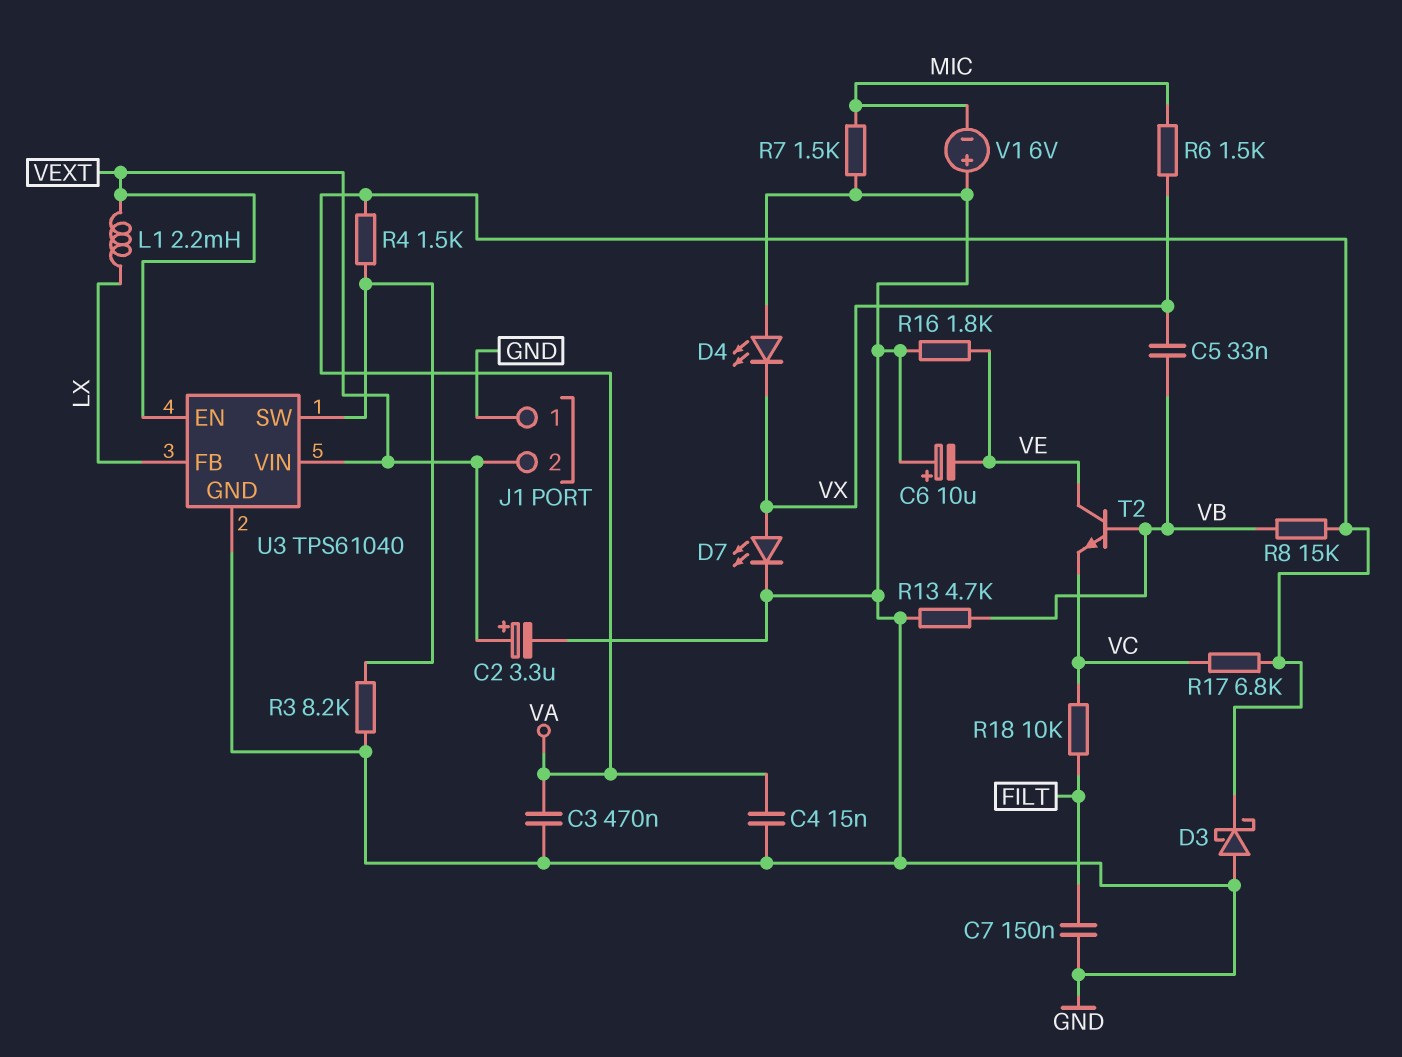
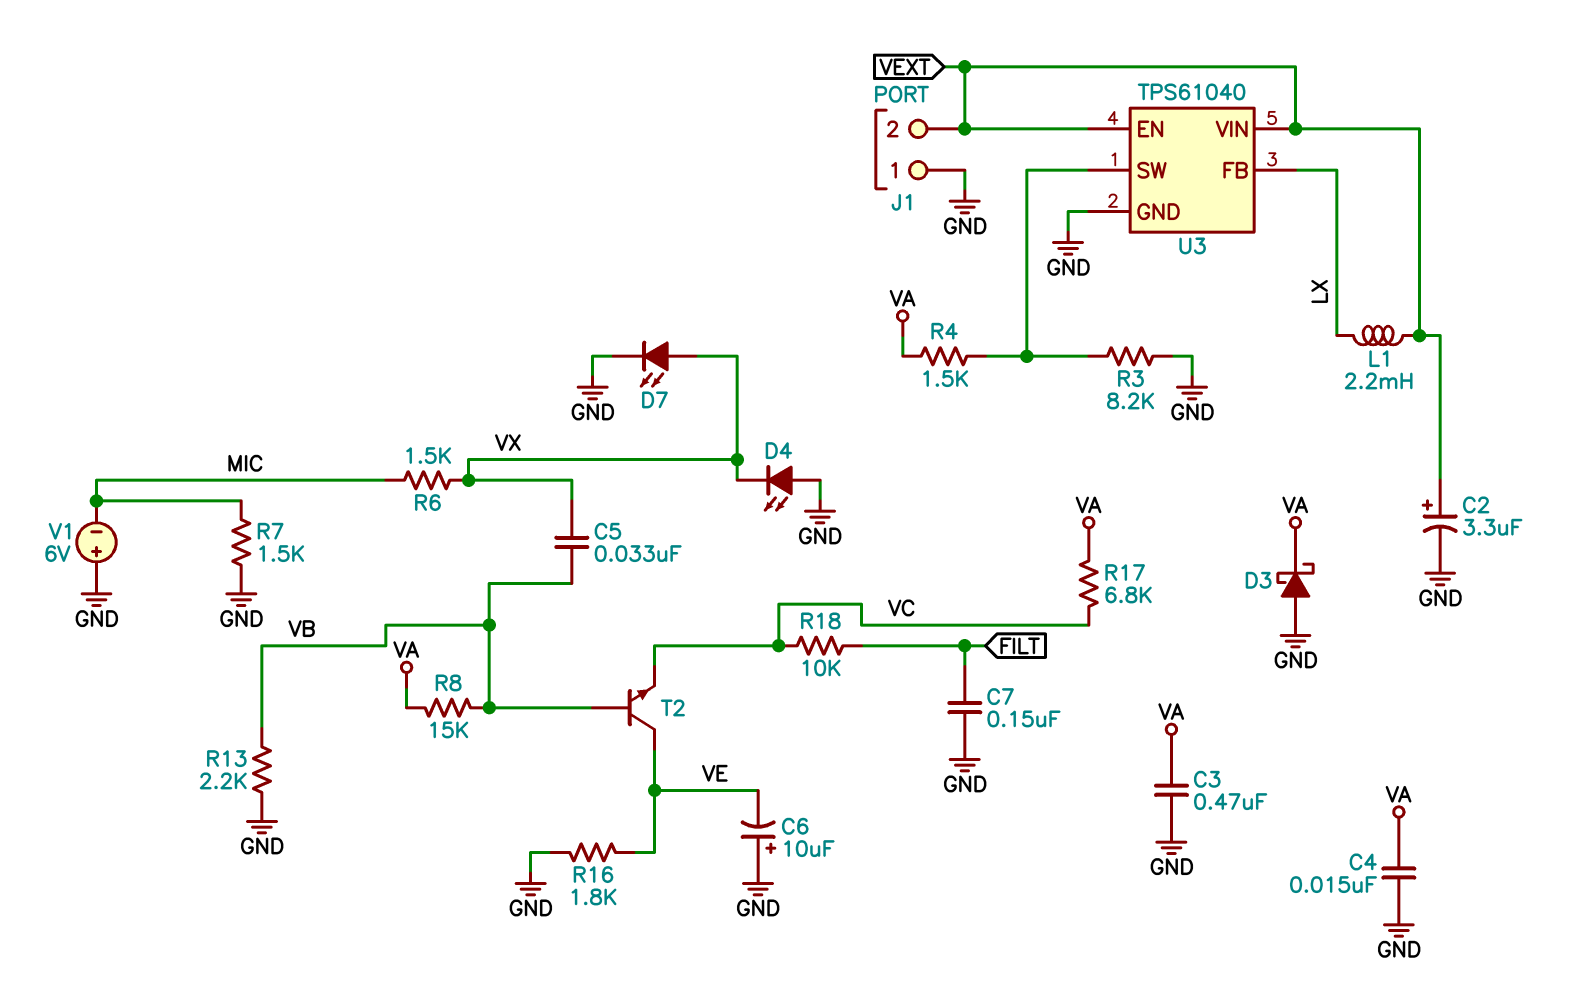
R13: 4.7k (GND, VB) -> 2.2k (GND, VB)

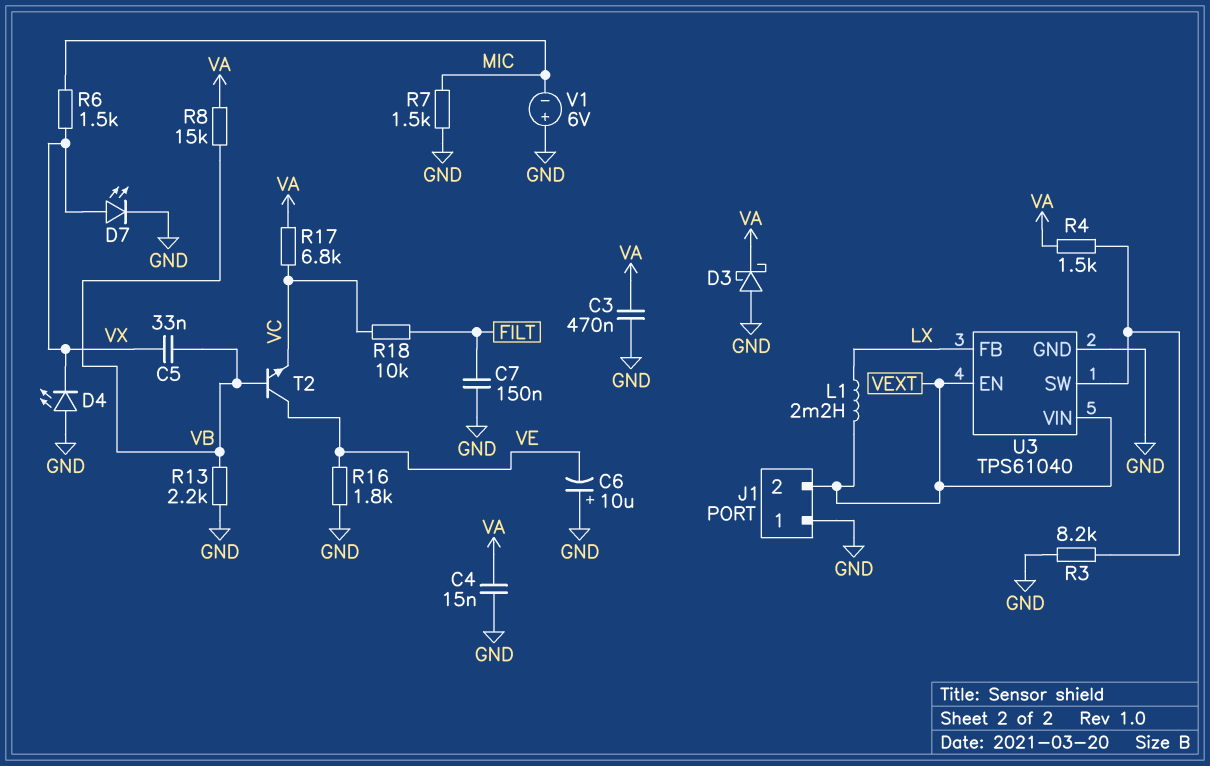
C2: 3.3uF (plus VEXT, minus GND) -> none

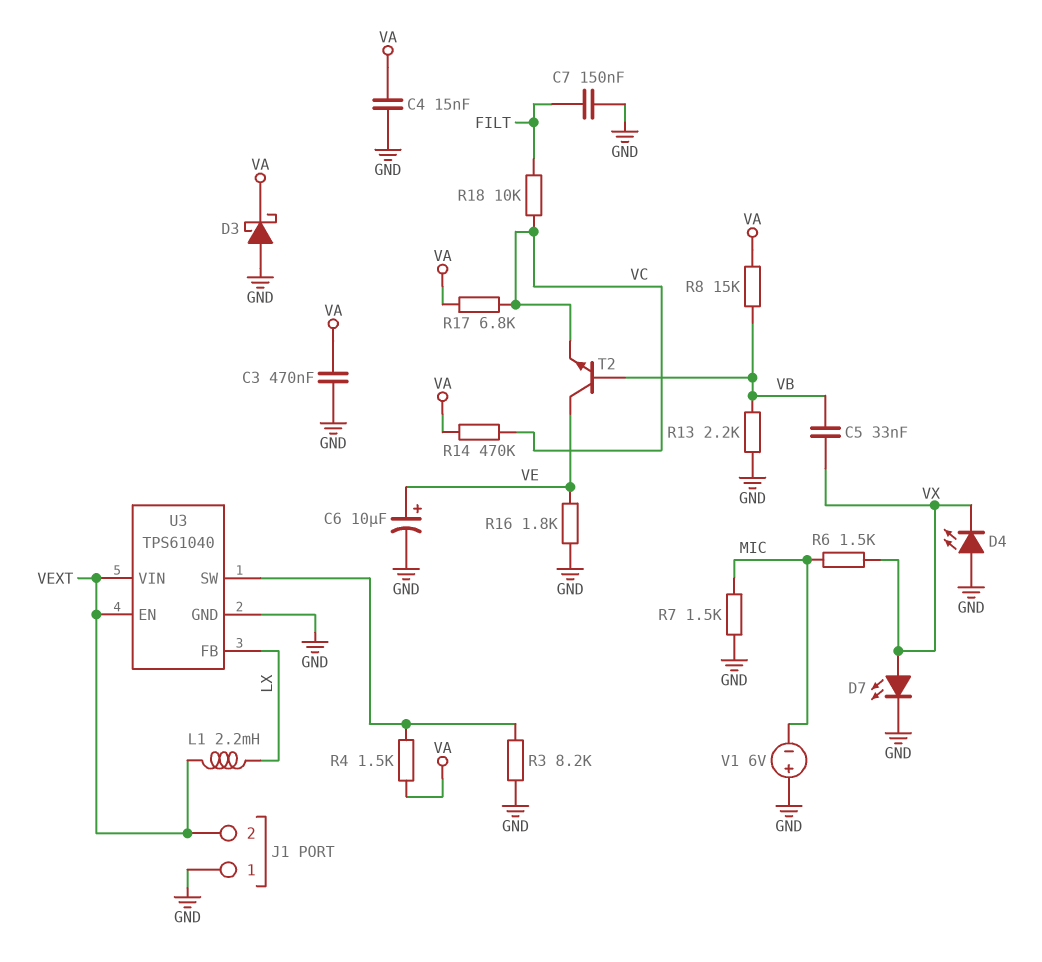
C6: 10uF (plus GND, minus VE) -> 10uF (plus VE, minus GND)
R14: none -> 470k (VA, VC)

